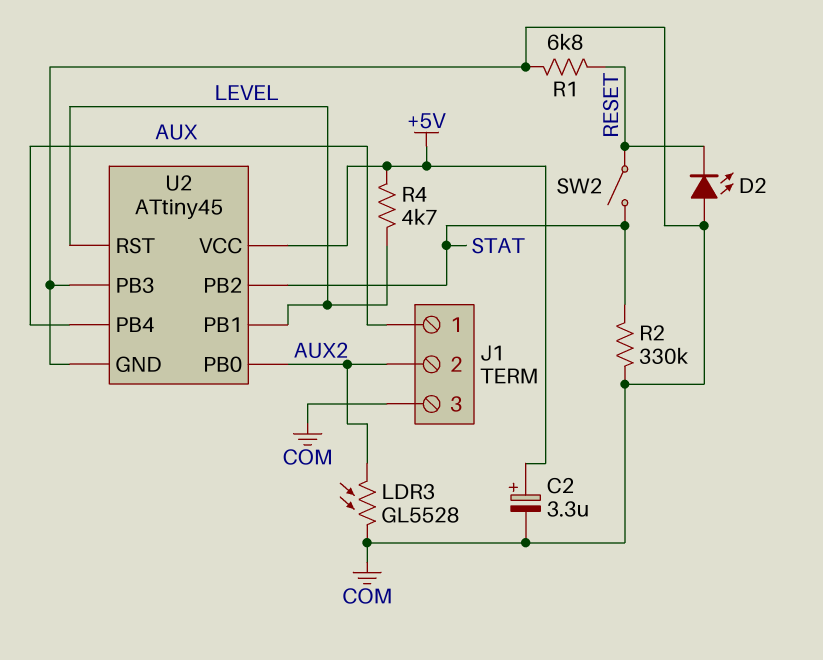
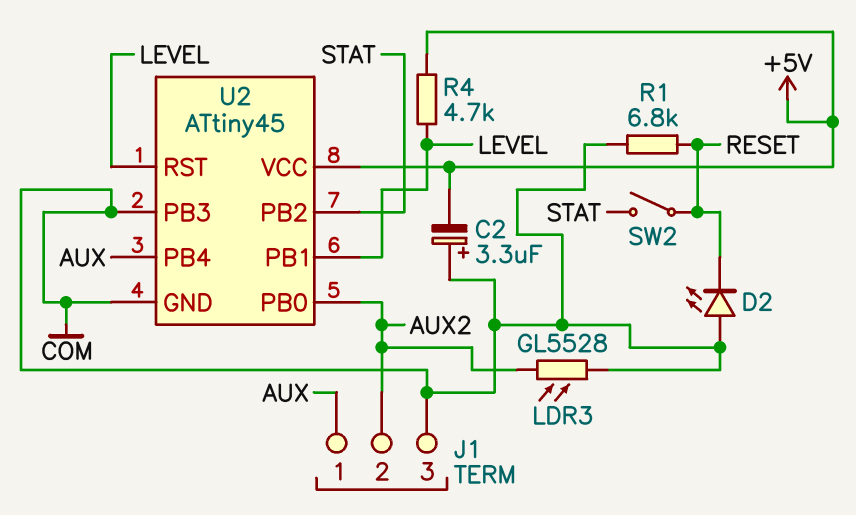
C2: 3.3uF (plus +5V, minus COM) -> 3.3uF (plus COM, minus +5V)
R2: 330k (COM, STAT) -> none

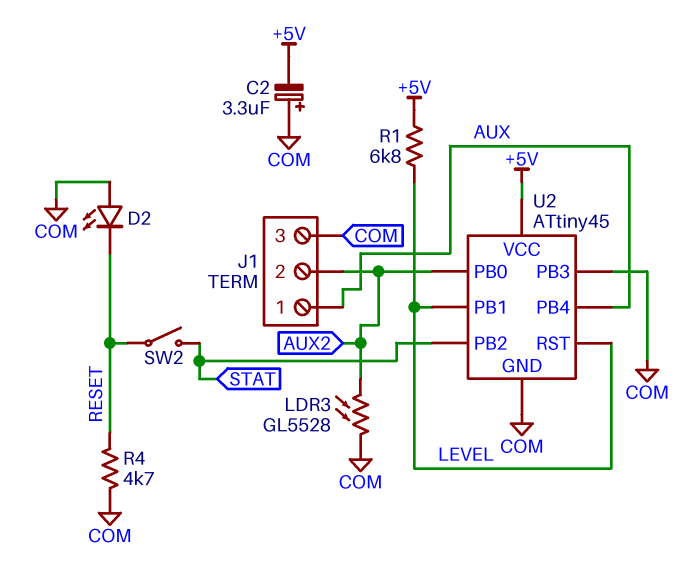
R1: 6.8k (COM, RESET) -> 6.8k (+5V, LEVEL)
R4: 4.7k (+5V, LEVEL) -> 4.7k (COM, RESET)

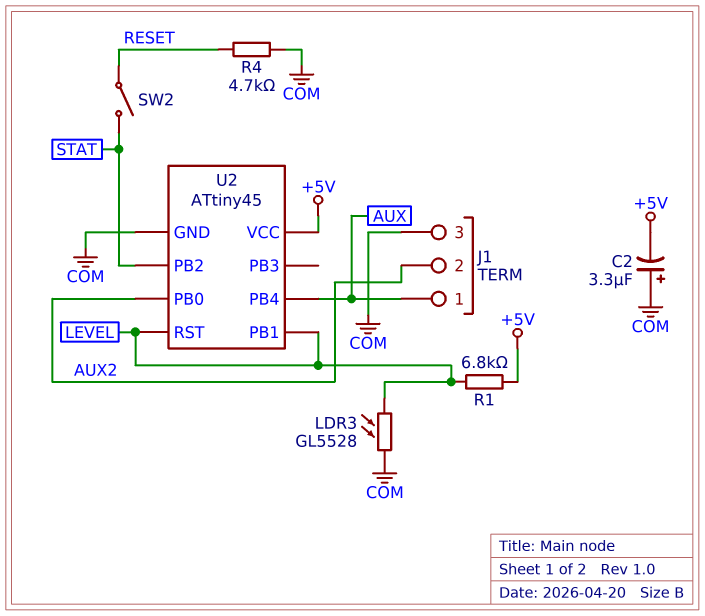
D2: LED (A COM, K RESET) -> none
LDR3: GL5528 (AUX2, COM) -> GL5528 (COM, LEVEL)
U2 pin PB3: COM -> none

